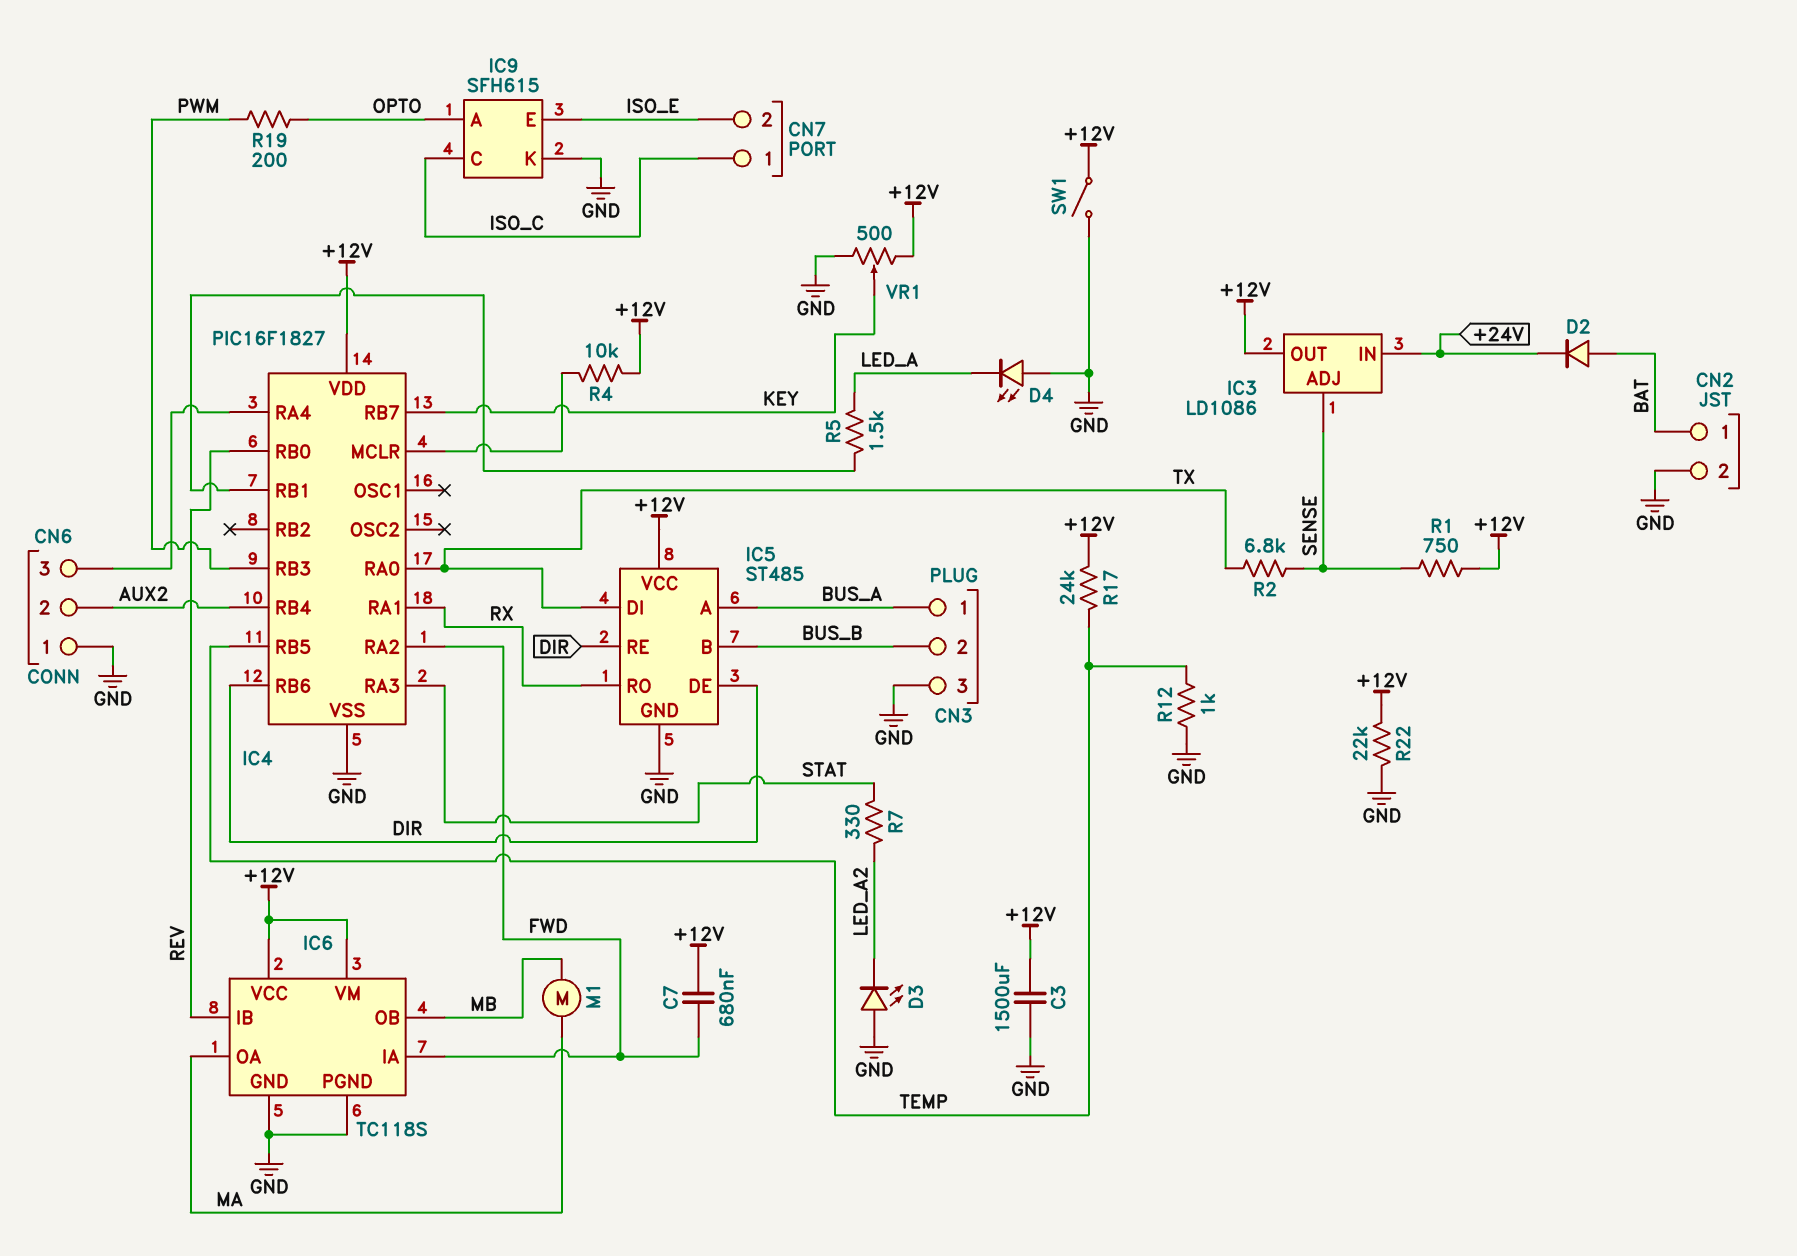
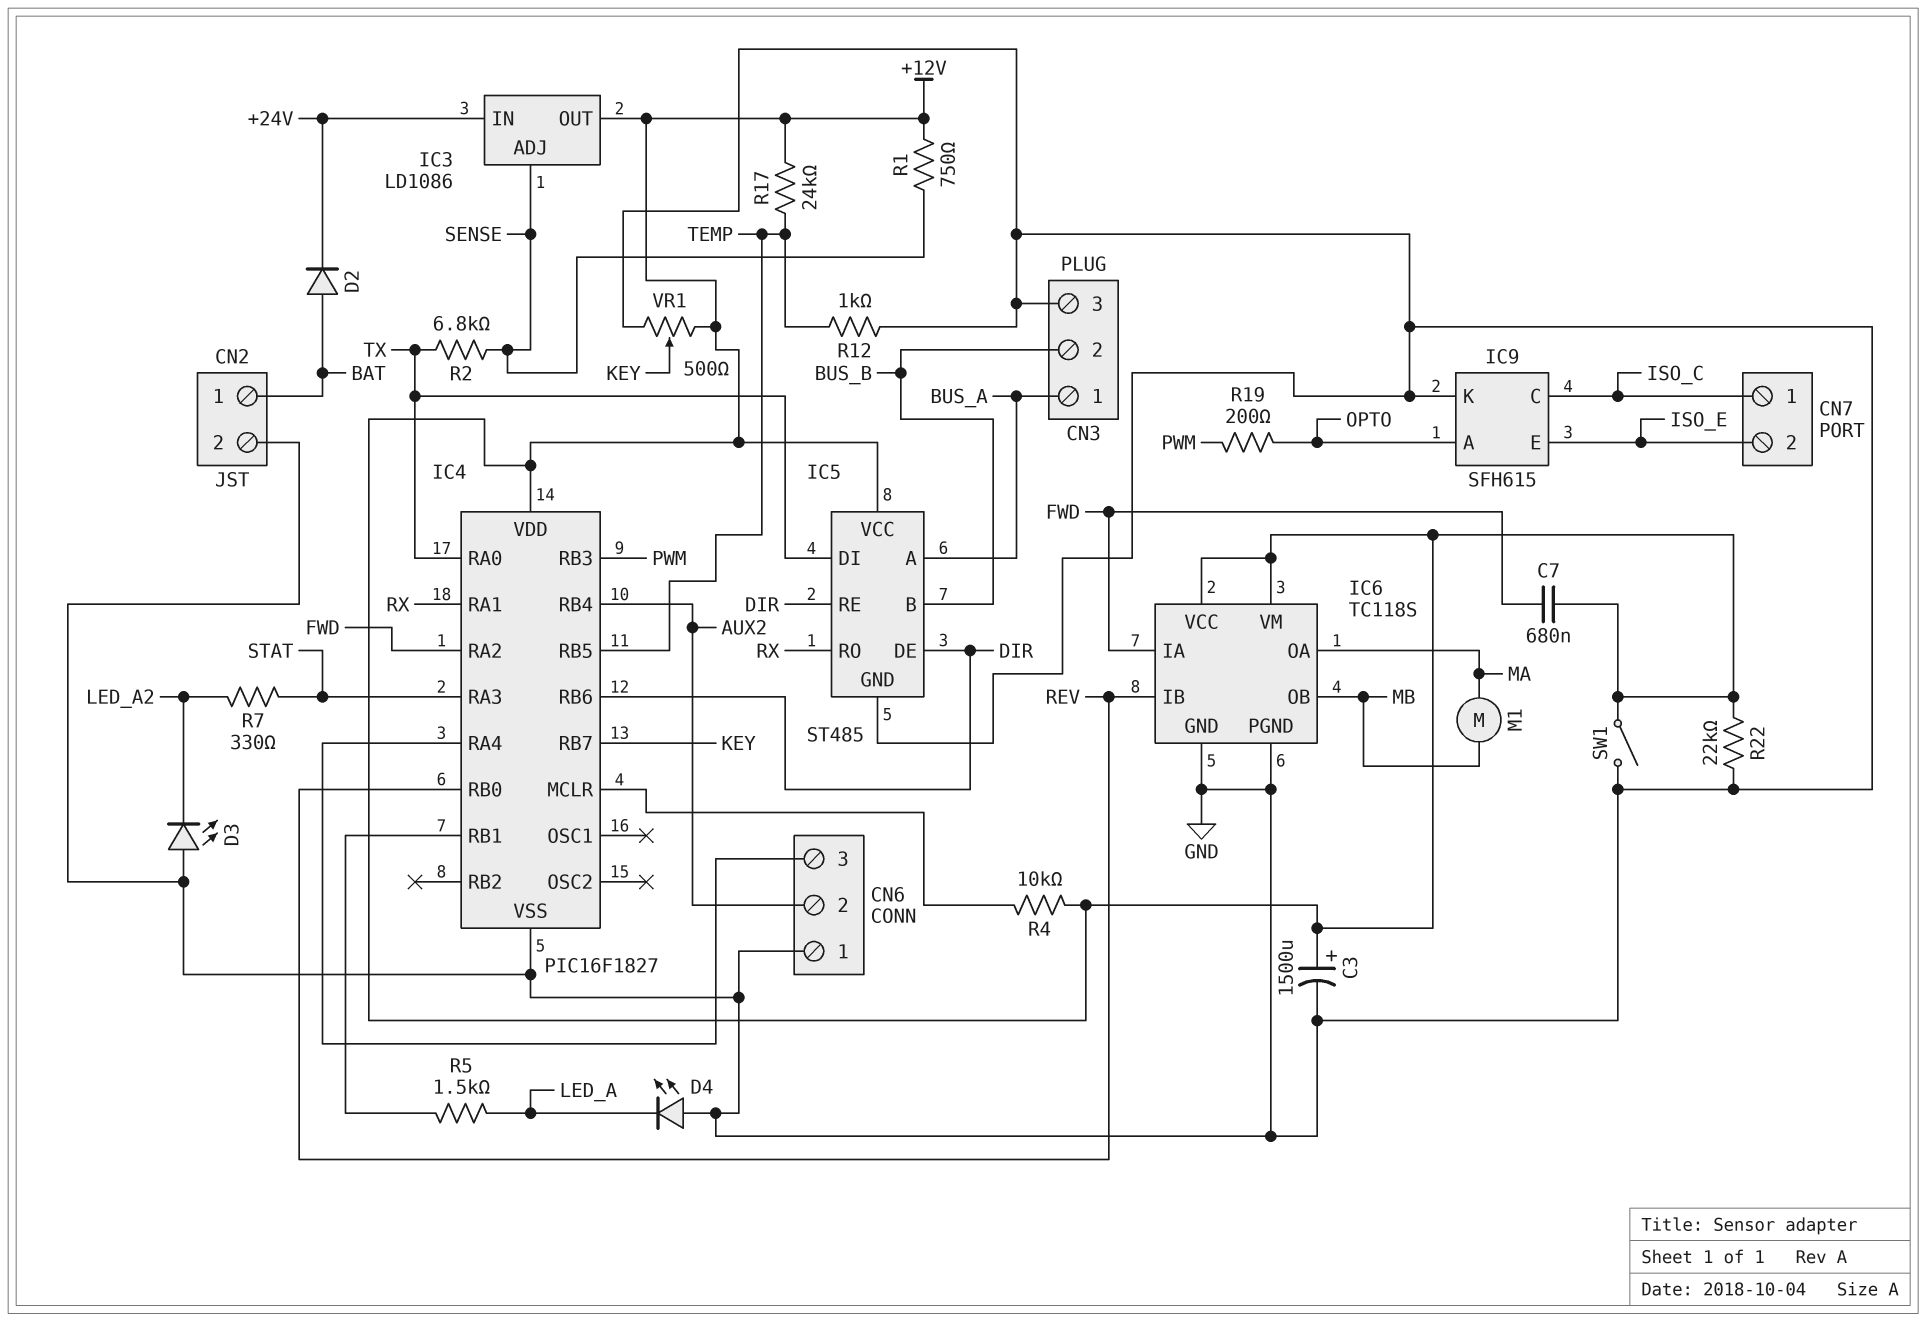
C3: 1500uF (+12V, GND) -> 1500uF (plus +12V, minus GND)

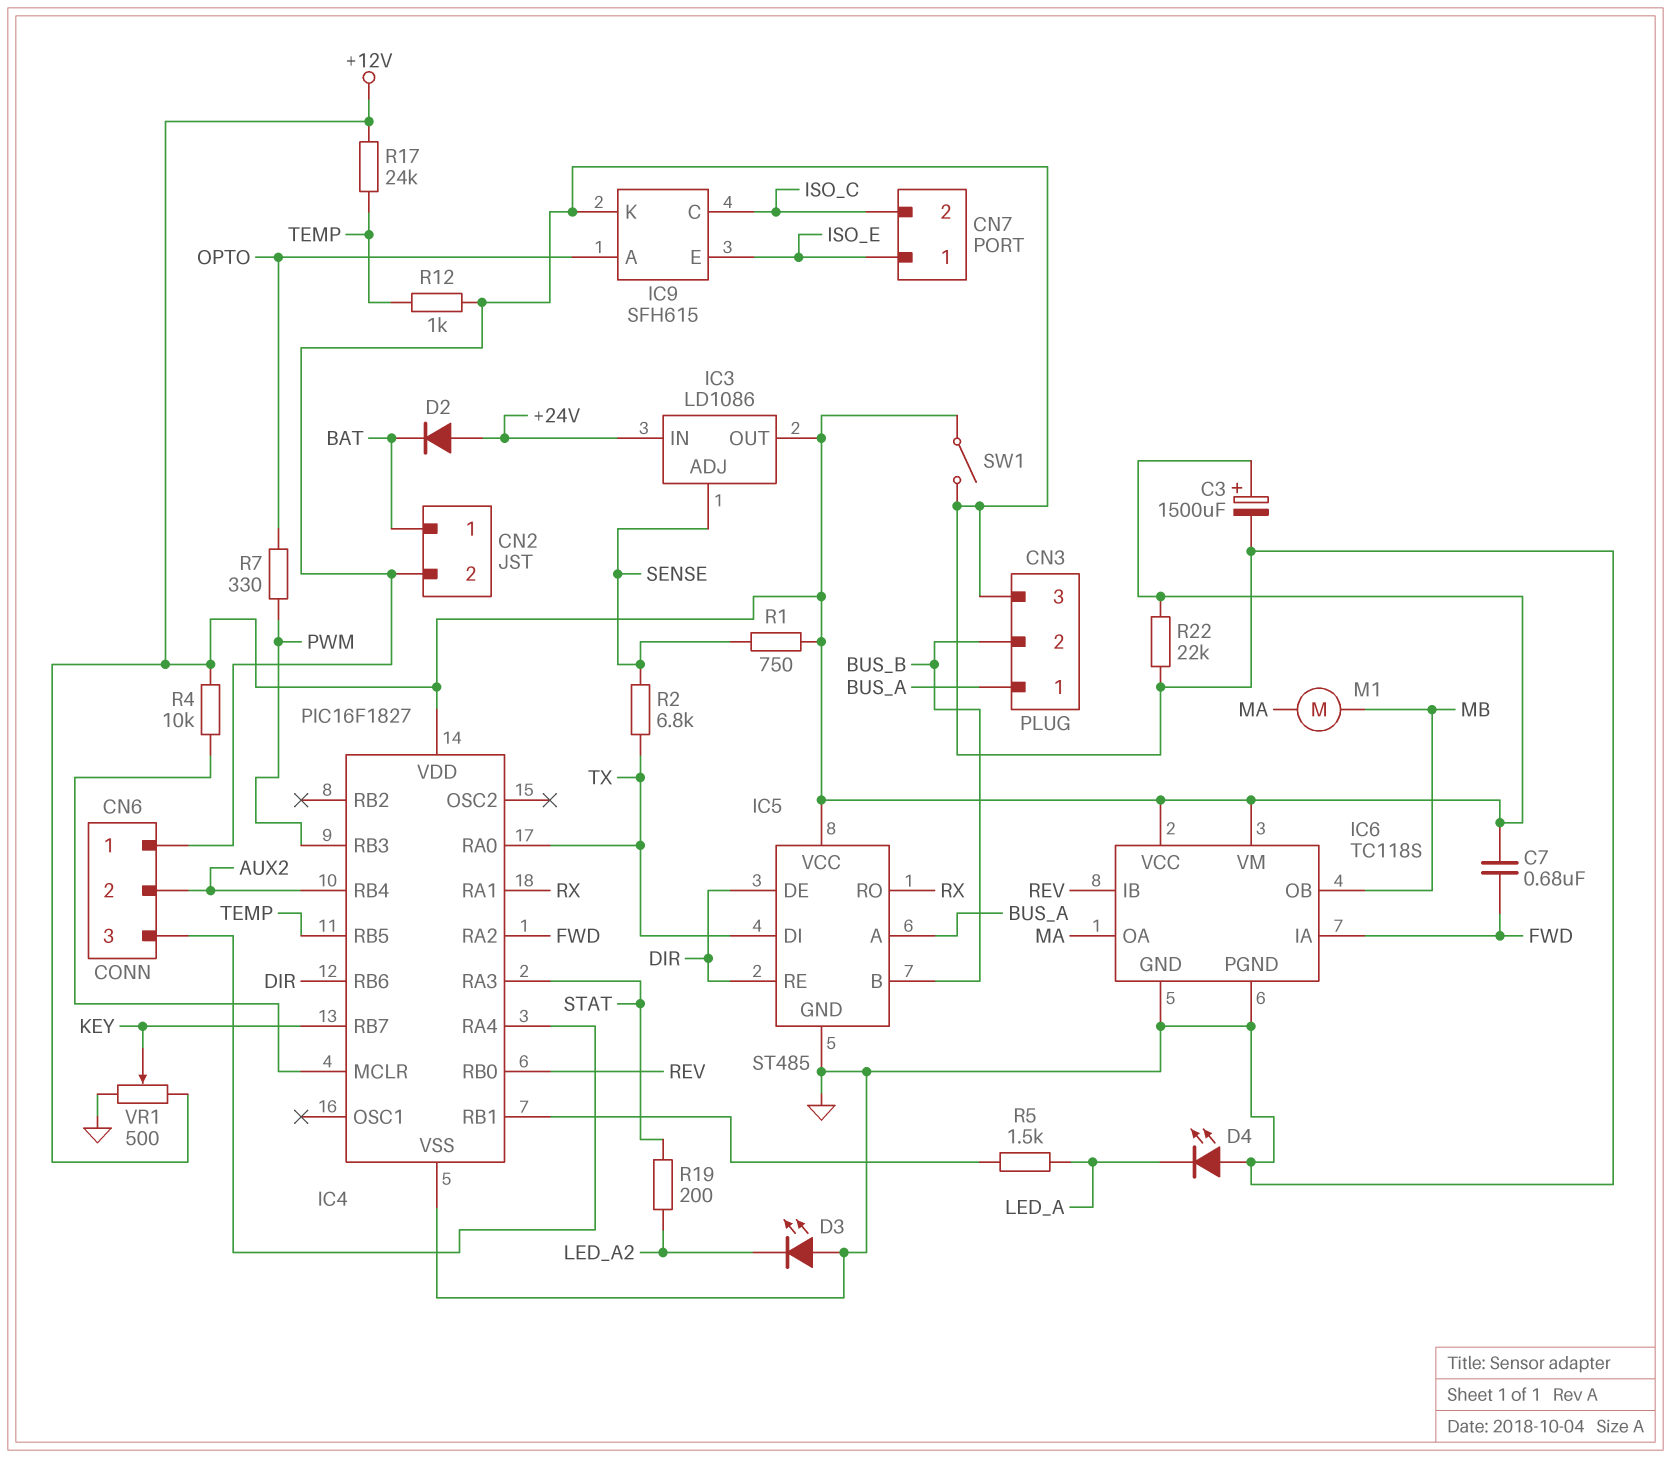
CN7 pin 1: ISO_C -> ISO_E
CN7 pin 2: ISO_E -> ISO_C
D2: diode (A BAT, K +24V) -> diode (A +24V, K BAT)
R7: 330 (LED_A2, STAT) -> 330 (OPTO, PWM)
R19: 200 (OPTO, PWM) -> 200 (LED_A2, STAT)

